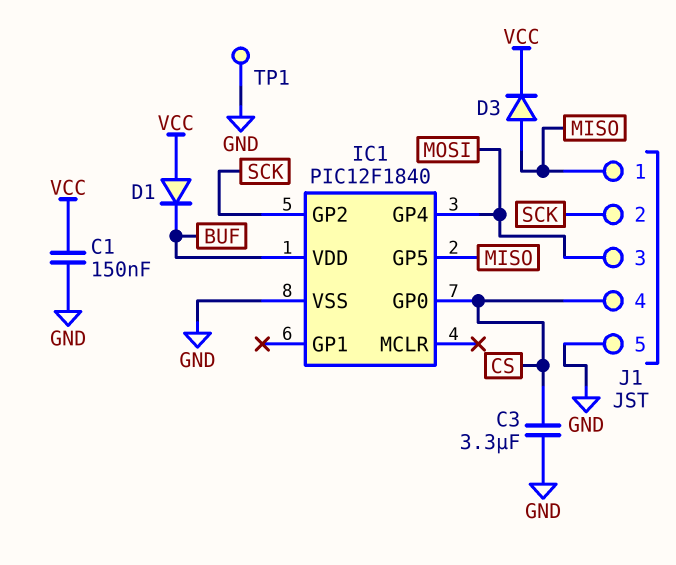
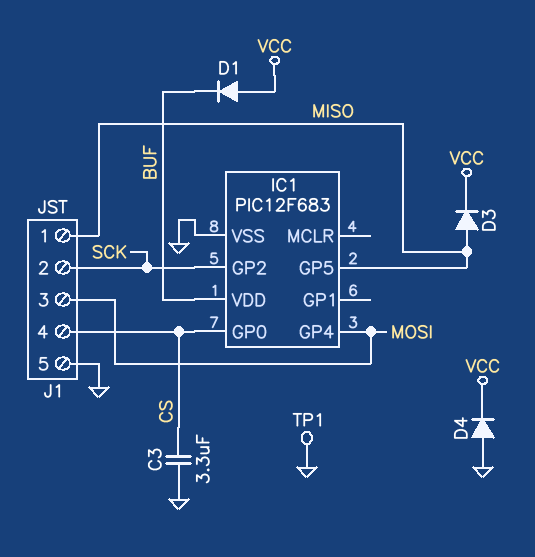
C1: 150nF (GND, VCC) -> none
D4: none -> diode (A GND, K VCC)
IC1: PIC12F1840 -> PIC12F683

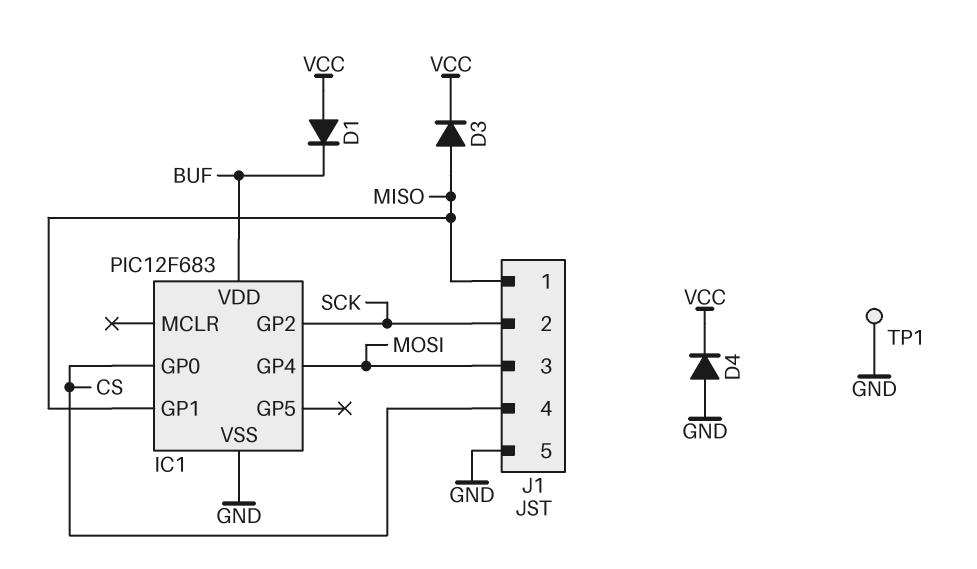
C3: 3.3uF (CS, GND) -> none
IC1 pin GP1: none -> MISO
IC1 pin GP5: MISO -> none

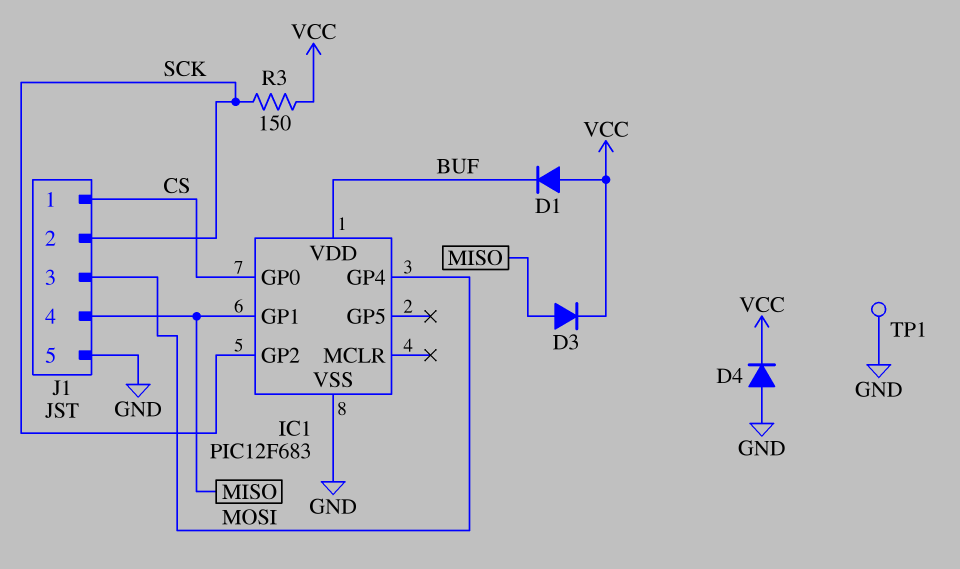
J1 pin 1: MISO -> CS
J1 pin 4: CS -> MISO
R3: none -> 150 (SCK, VCC)

